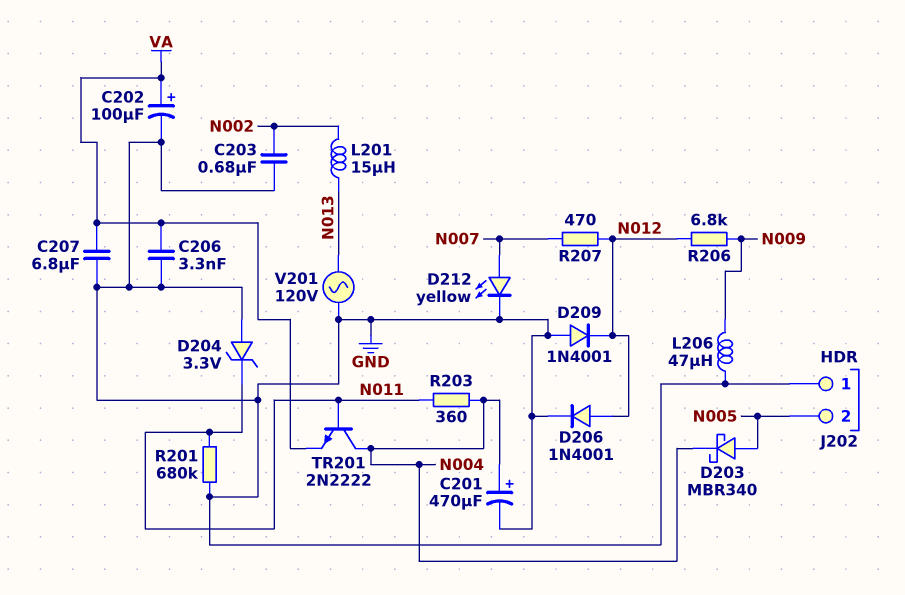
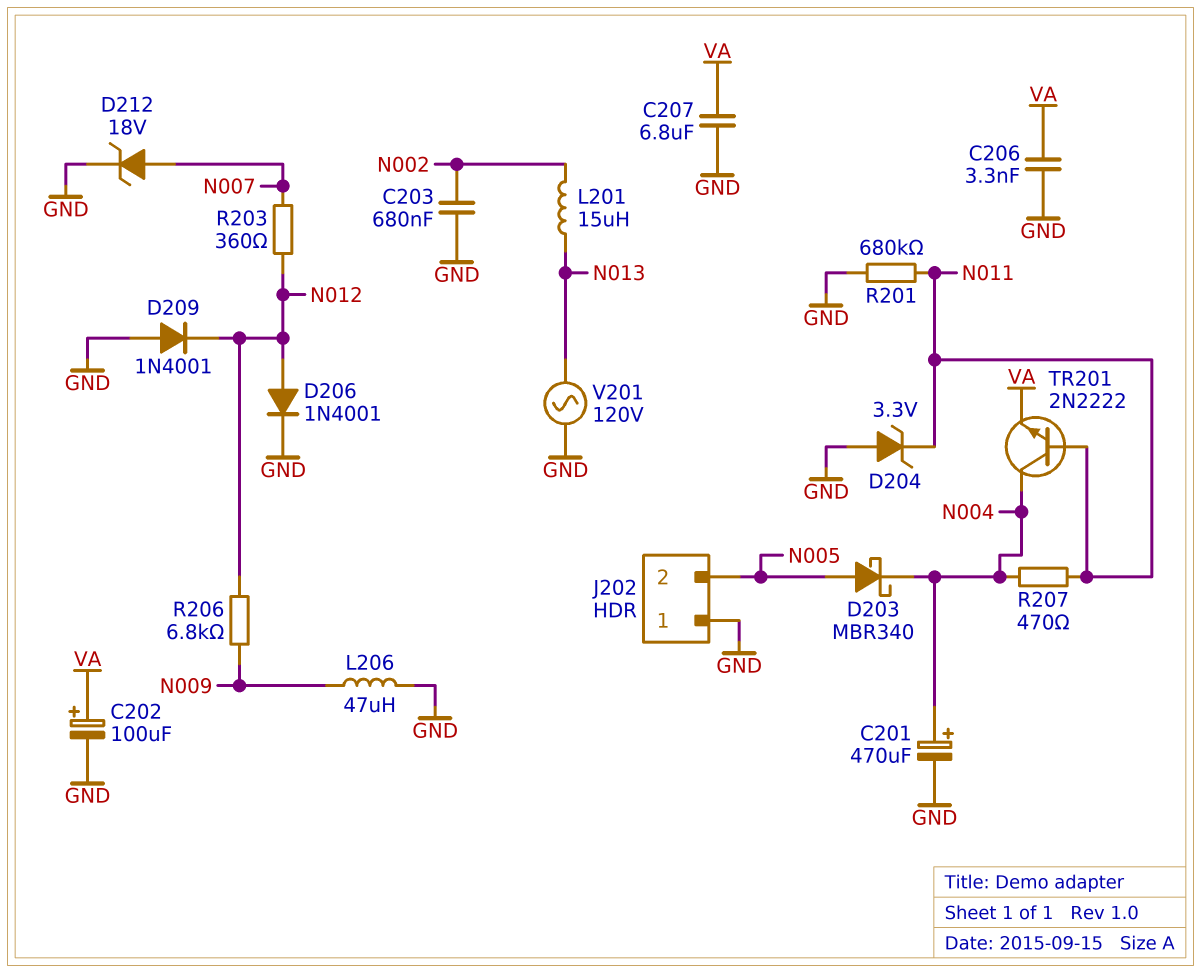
D212: LED yellow (A N007, K GND) -> zener 18V (A N007, K GND)
R203: 360 (N004, N011) -> 360 (N007, N012)
R207: 470 (N007, N012) -> 470 (N004, N011)

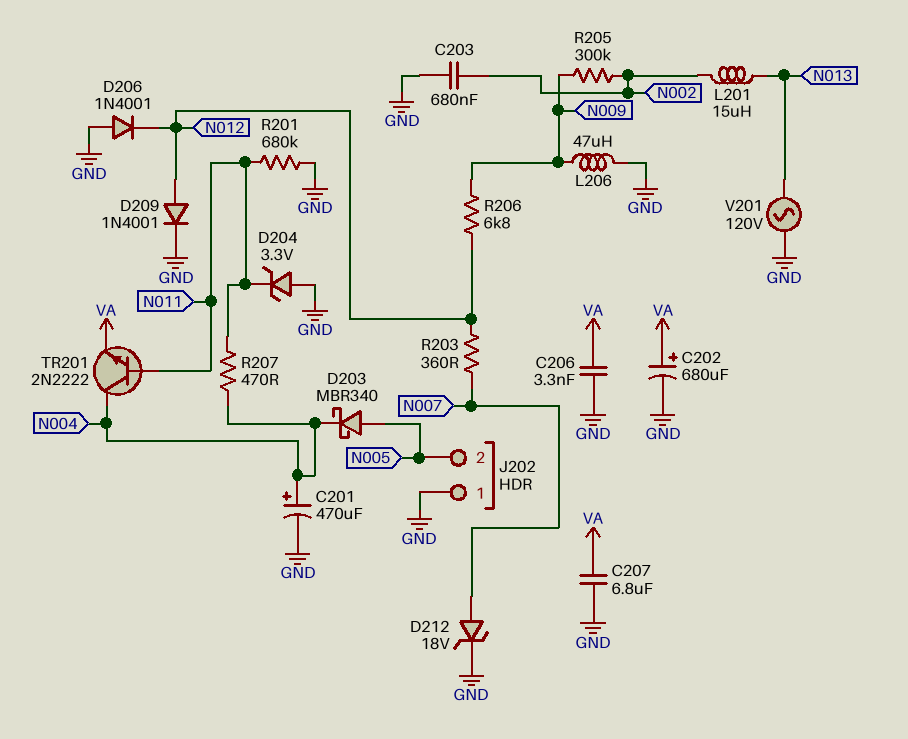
C202: 100uF (plus VA, minus GND) -> 680uF (plus VA, minus GND)
D206: diode 1N4001 (A N012, K GND) -> diode 1N4001 (A GND, K N012)
D209: diode 1N4001 (A GND, K N012) -> diode 1N4001 (A N012, K GND)
R205: none -> 300k (N002, N009)

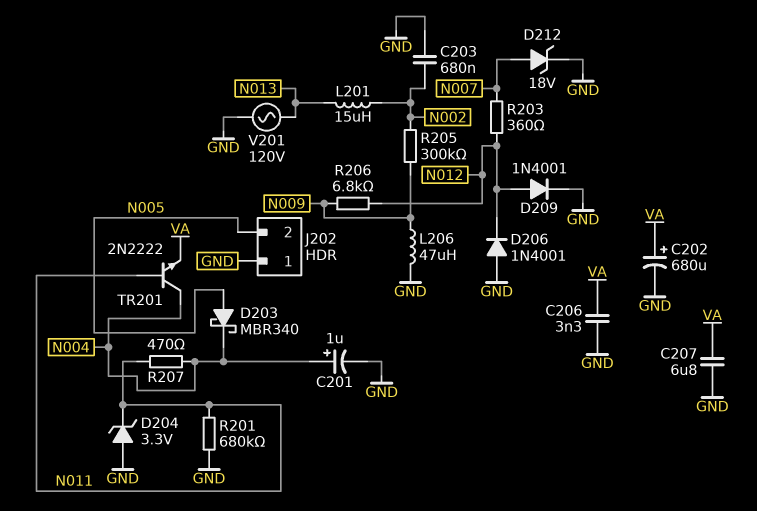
C201: 470uF (plus N004, minus GND) -> 1uF (plus N004, minus GND)

